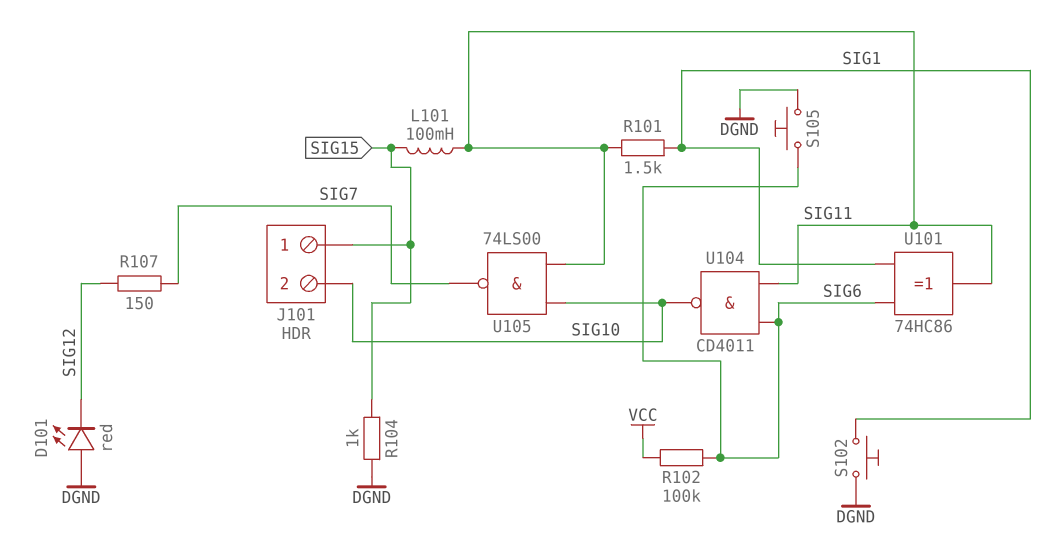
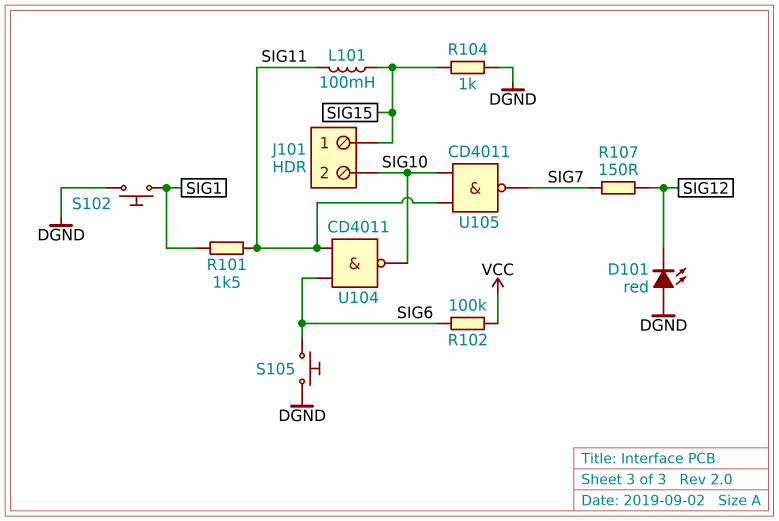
U101: XOR 74HC86 (in SIG1, in SIG6, out SIG11) -> none
U105: NAND 74LS00 (in SIG10, in SIG11, out SIG7) -> NAND CD4011 (in SIG10, in SIG11, out SIG7)

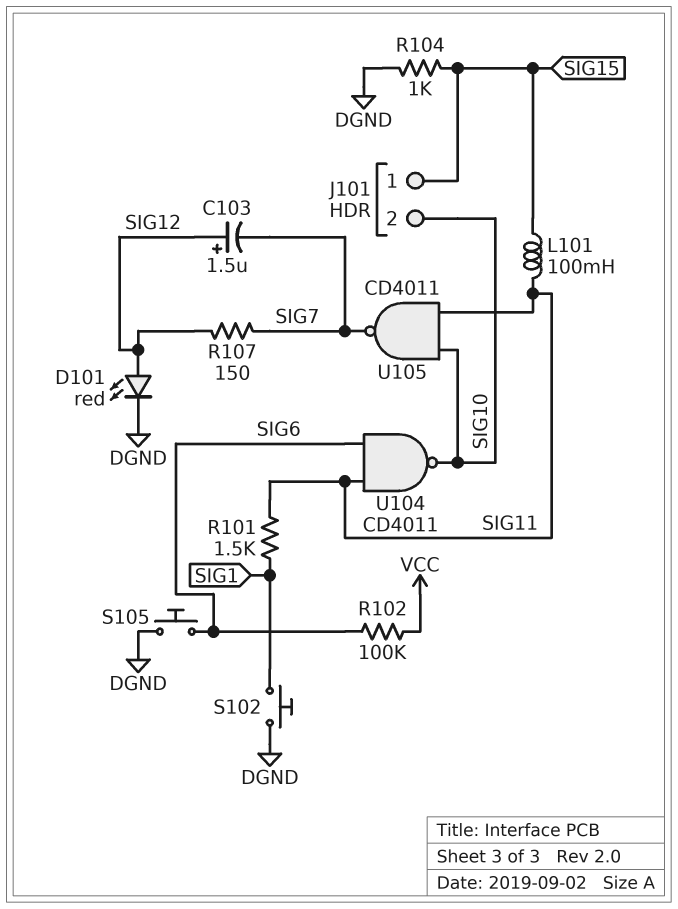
C103: none -> 1.5uF (plus SIG12, minus SIG7)
D101: LED red (A DGND, K SIG12) -> LED red (A SIG12, K DGND)

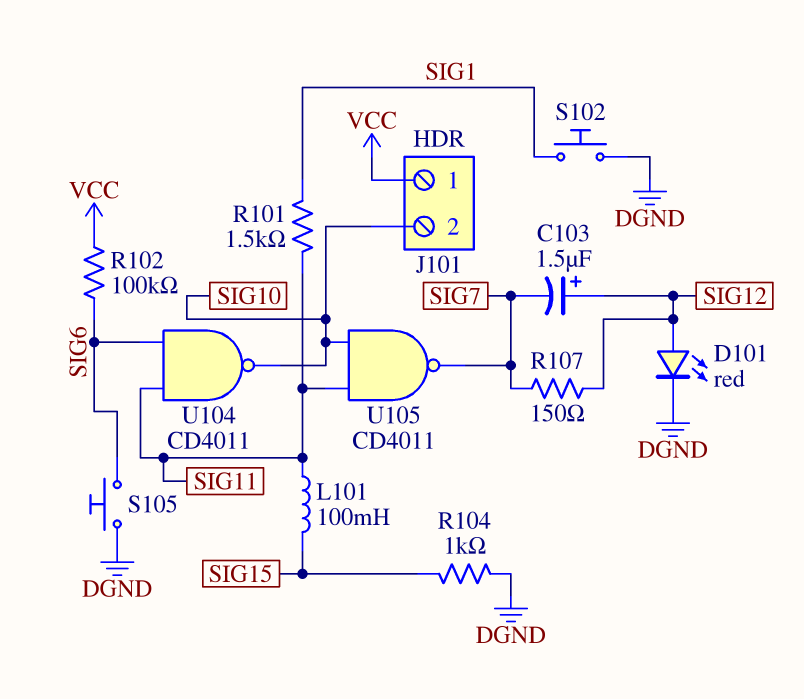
J101 pin 1: SIG15 -> VCC

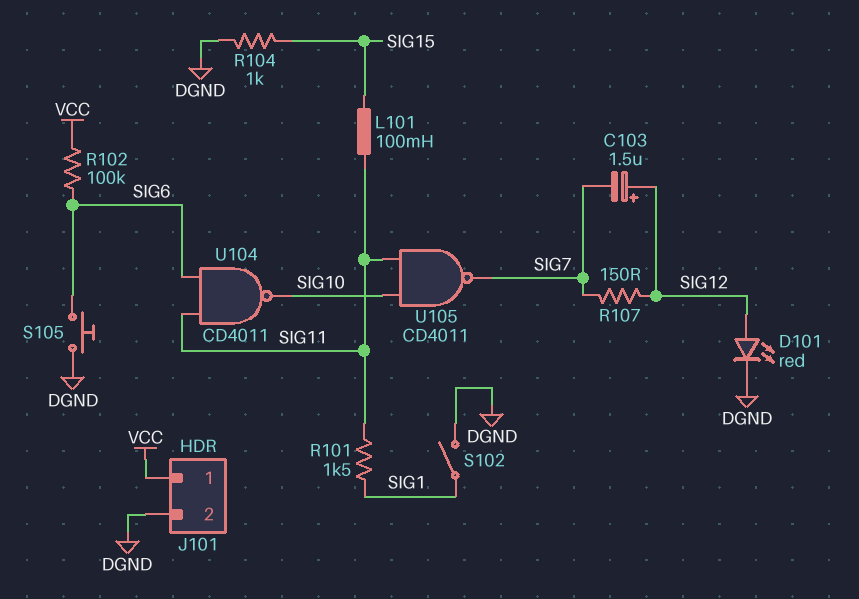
J101 pin 2: SIG10 -> DGND
S102: button (DGND, SIG1) -> switch (DGND, SIG1)

